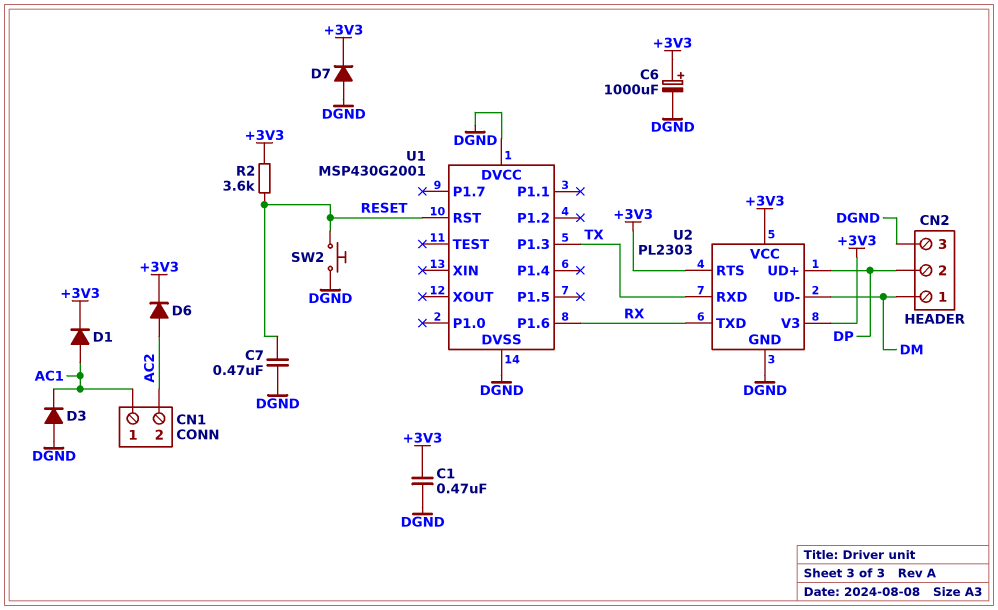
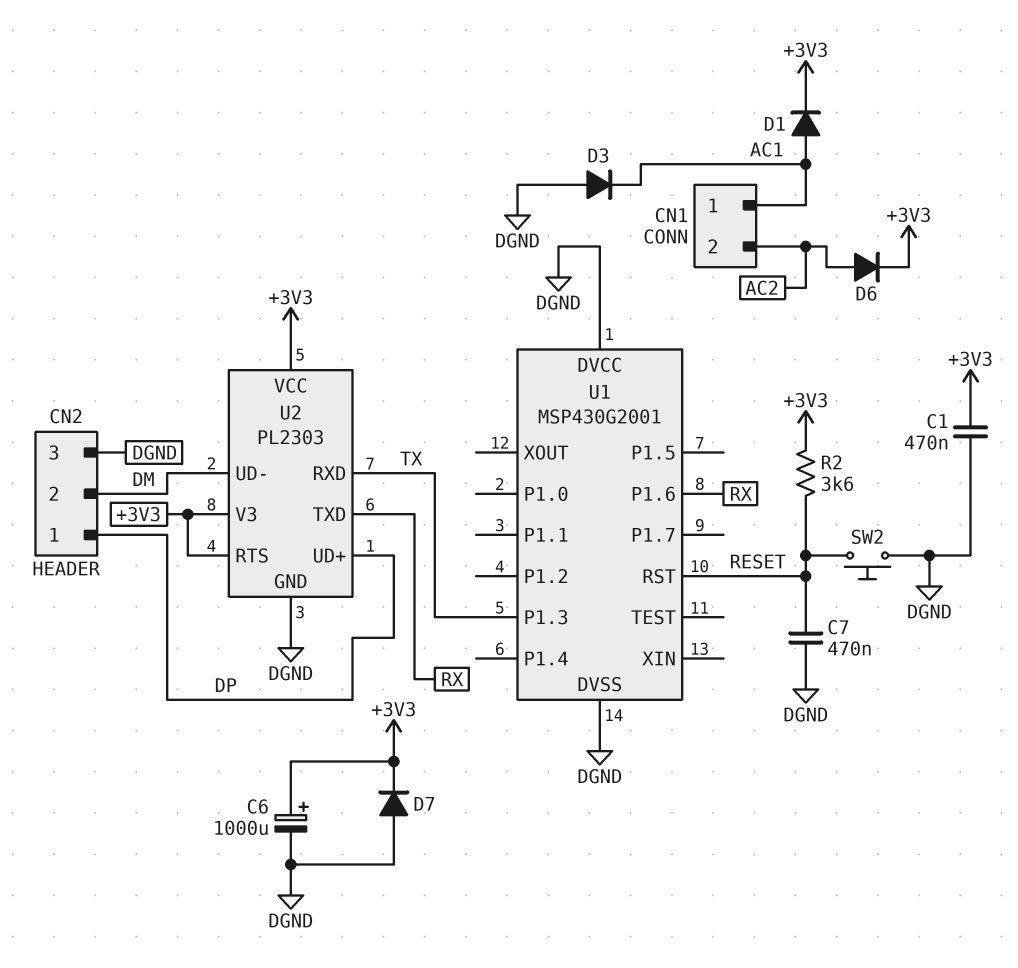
CN2 pin 1: DM -> DP
CN2 pin 2: DP -> DM

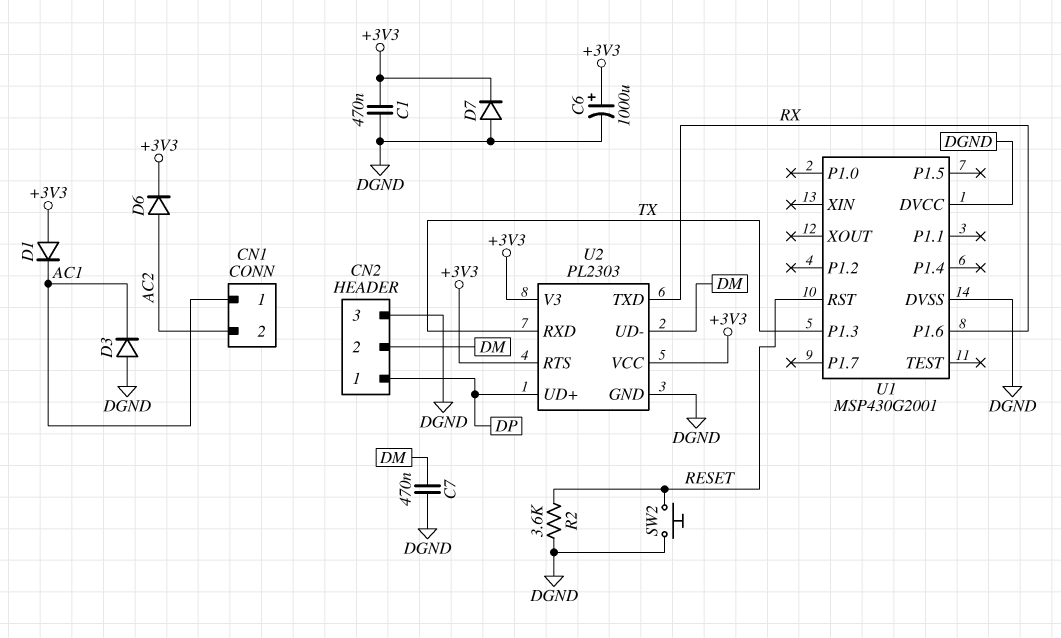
C7: 470nF (DGND, RESET) -> 470nF (DGND, DM)
D1: diode (A AC1, K +3V3) -> diode (A +3V3, K AC1)
R2: 3.6k (+3V3, RESET) -> 3.6k (DGND, RESET)

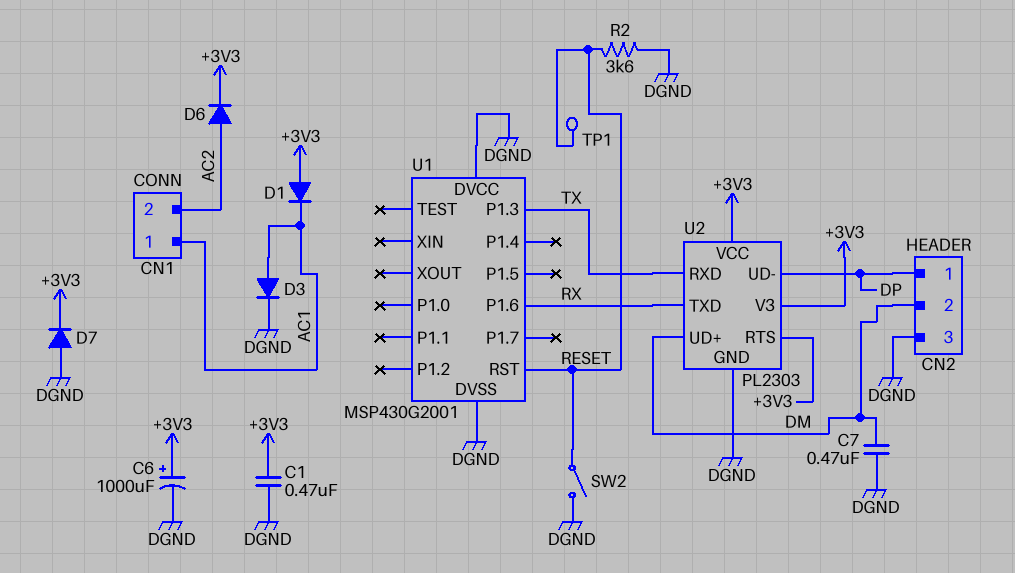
D3: diode (A DGND, K AC1) -> diode (A AC1, K DGND)
SW2: button (DGND, RESET) -> switch (DGND, RESET)
TP1: none -> test point (RESET)
U2 pin UD+: DP -> DM
U2 pin UD-: DM -> DP

